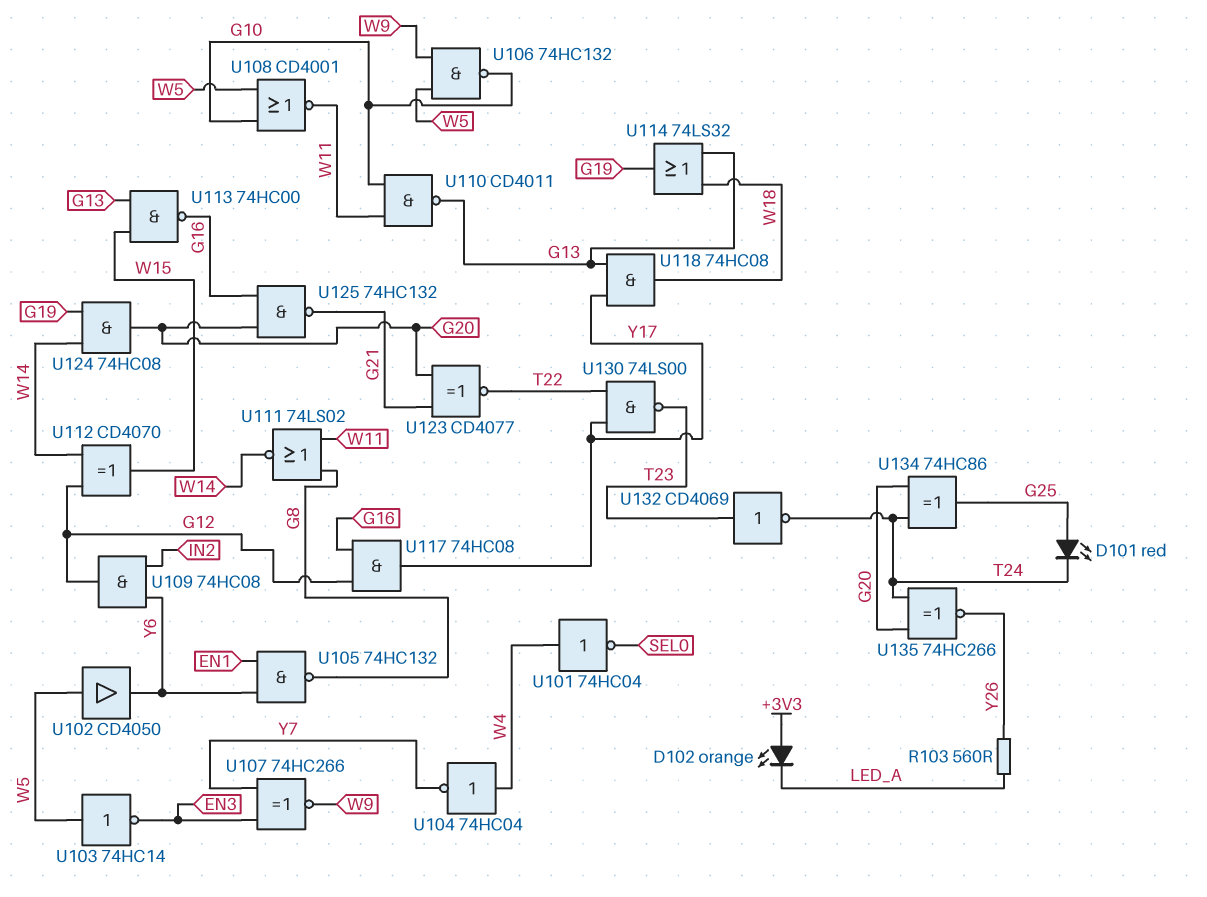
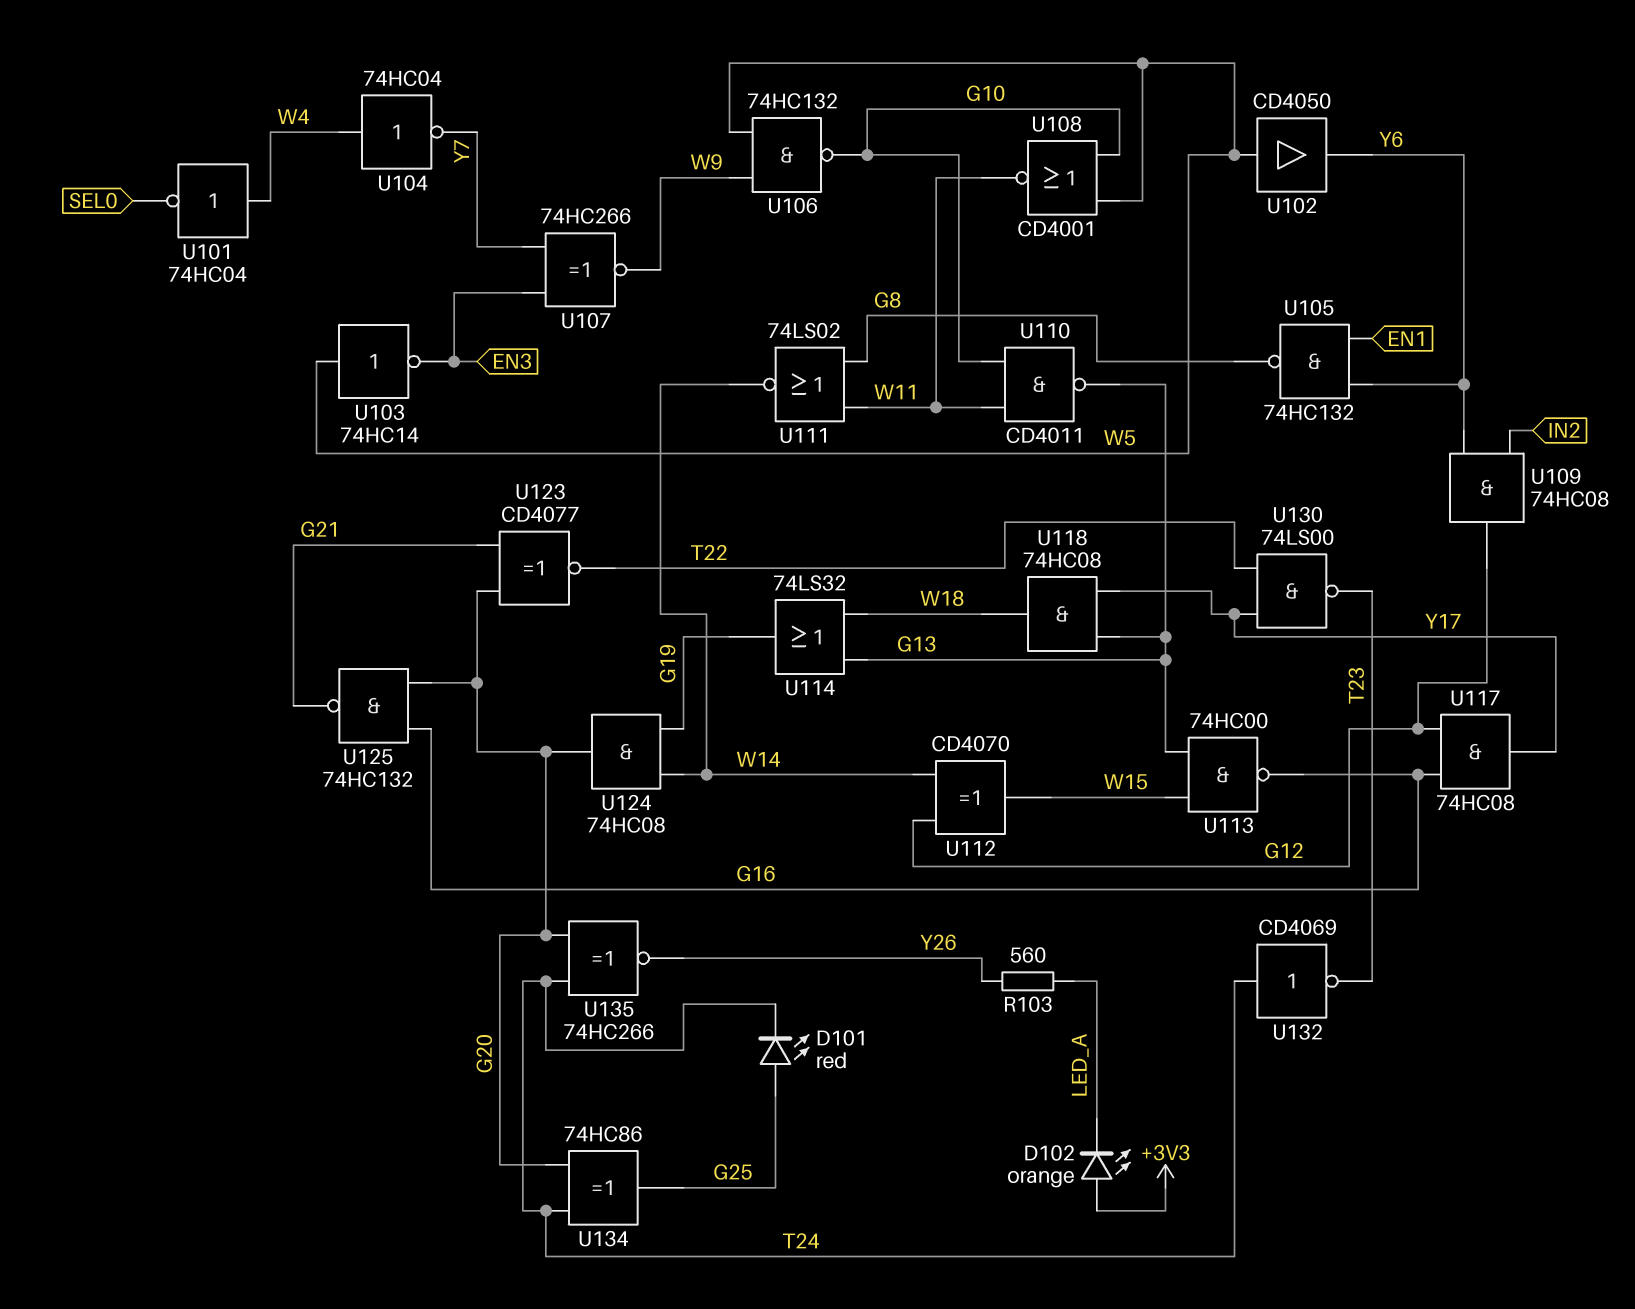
U132: NOT CD4069 (in T23, out T24) -> NOT CD4069 (in T24, out T23)

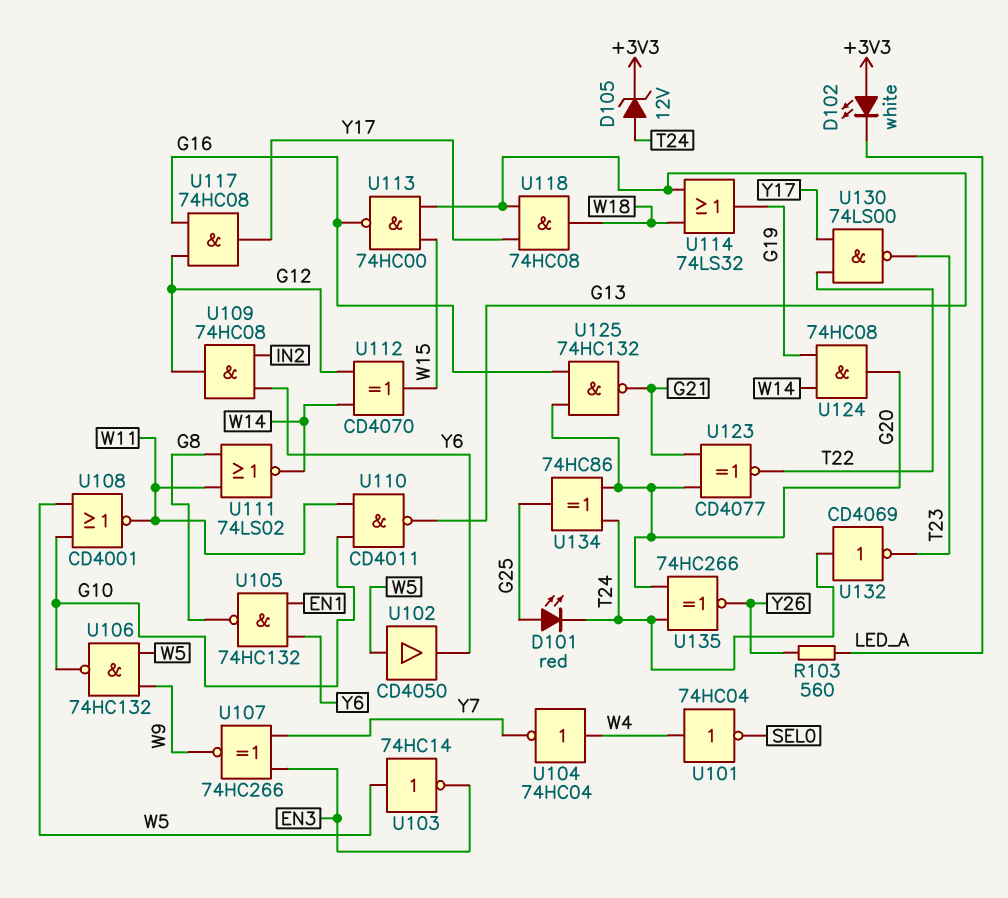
D102: LED orange (A +3V3, K LED_A) -> LED white (A +3V3, K LED_A)
D105: none -> zener 12V (A T24, K +3V3)

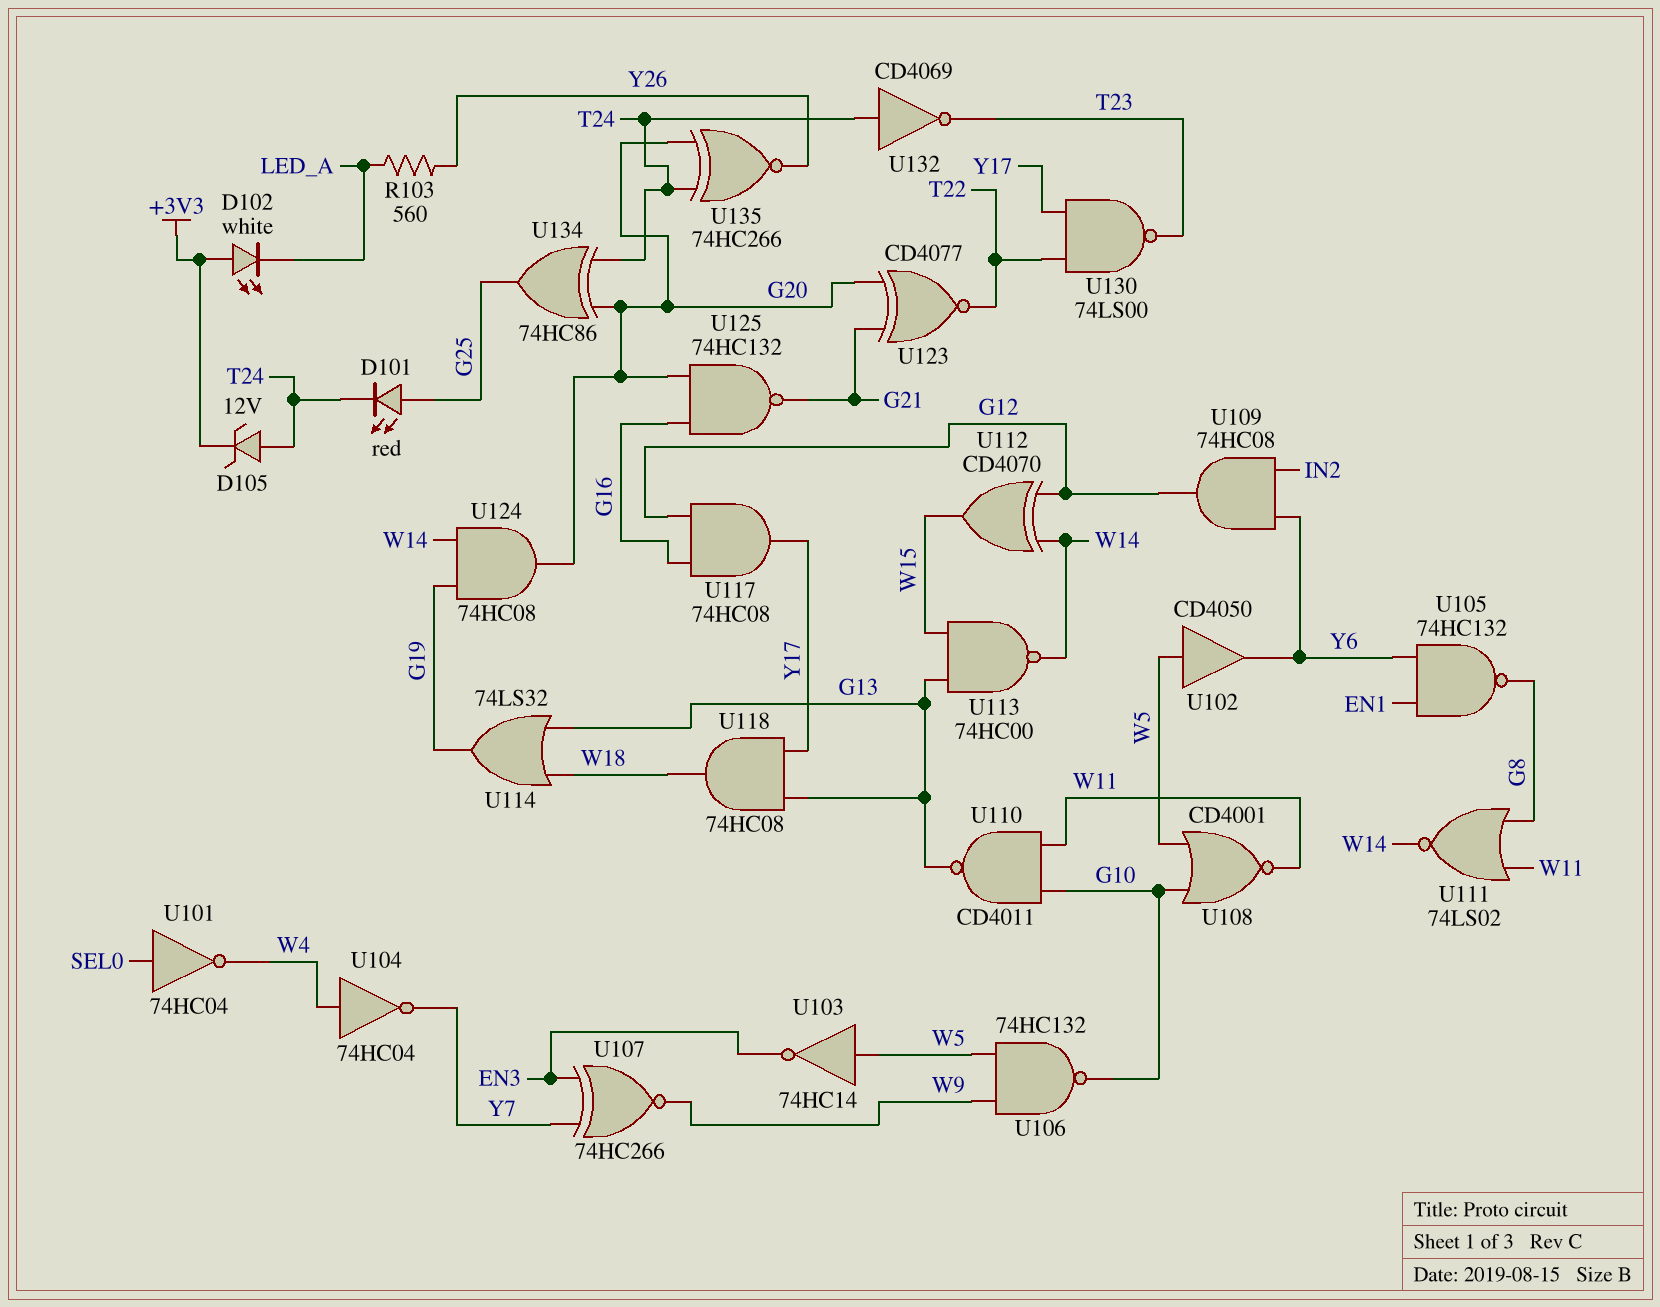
U101: NOT 74HC04 (in W4, out SEL0) -> NOT 74HC04 (in SEL0, out W4)
U113: NAND 74HC00 (in G13, in W15, out G16) -> NAND 74HC00 (in G13, in W15, out W14)

